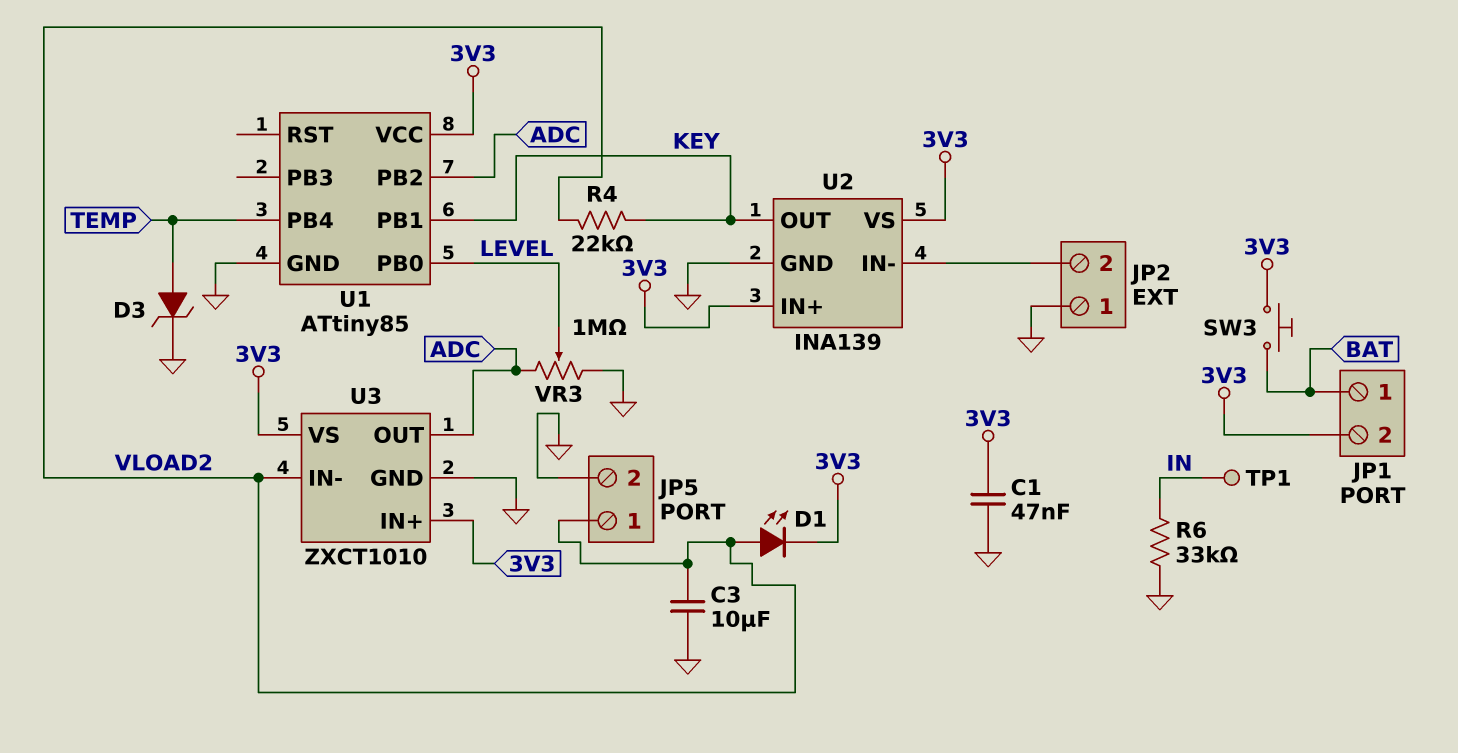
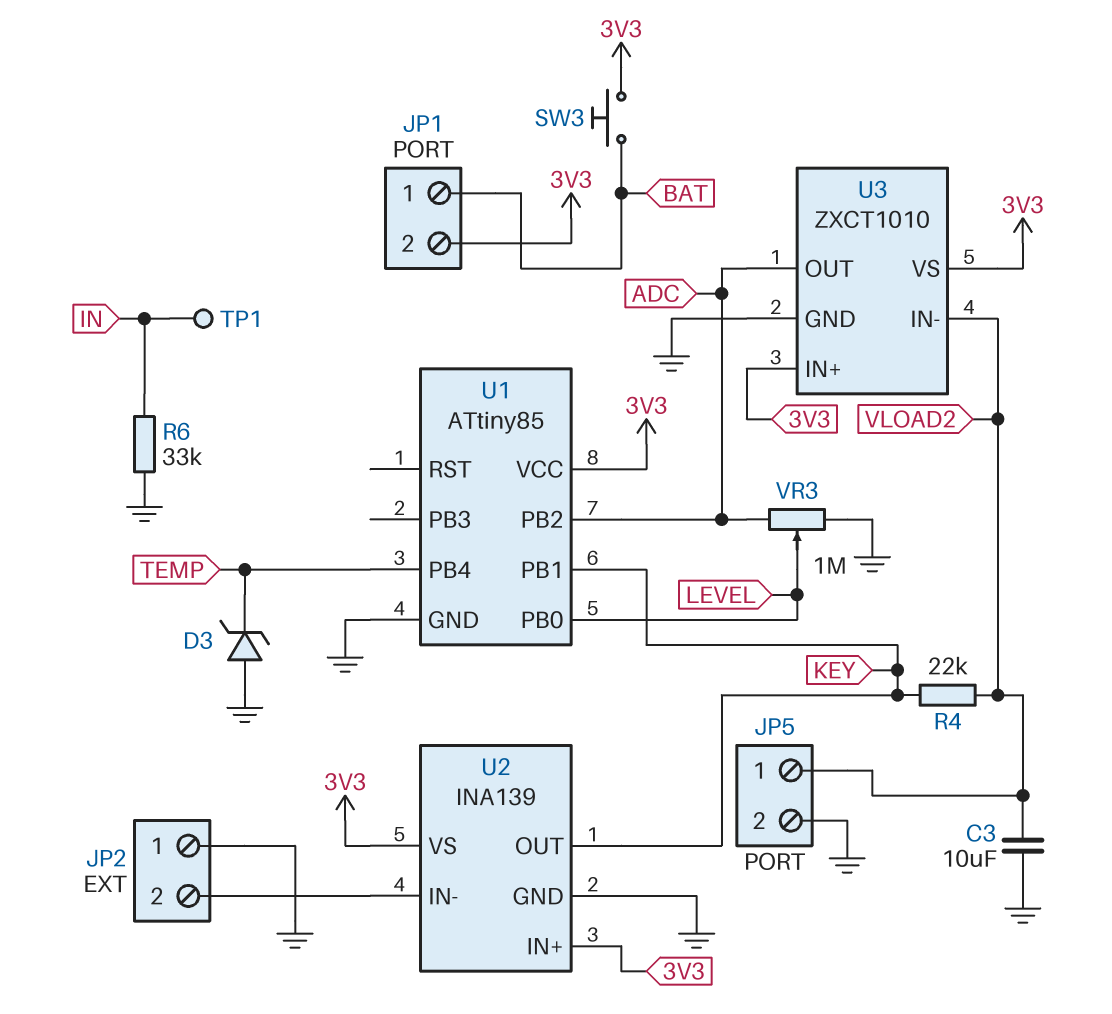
C1: 47nF (3V3, GND) -> none
D1: LED (A VLOAD2, K 3V3) -> none
D3: zener (A TEMP, K GND) -> zener (A GND, K TEMP)

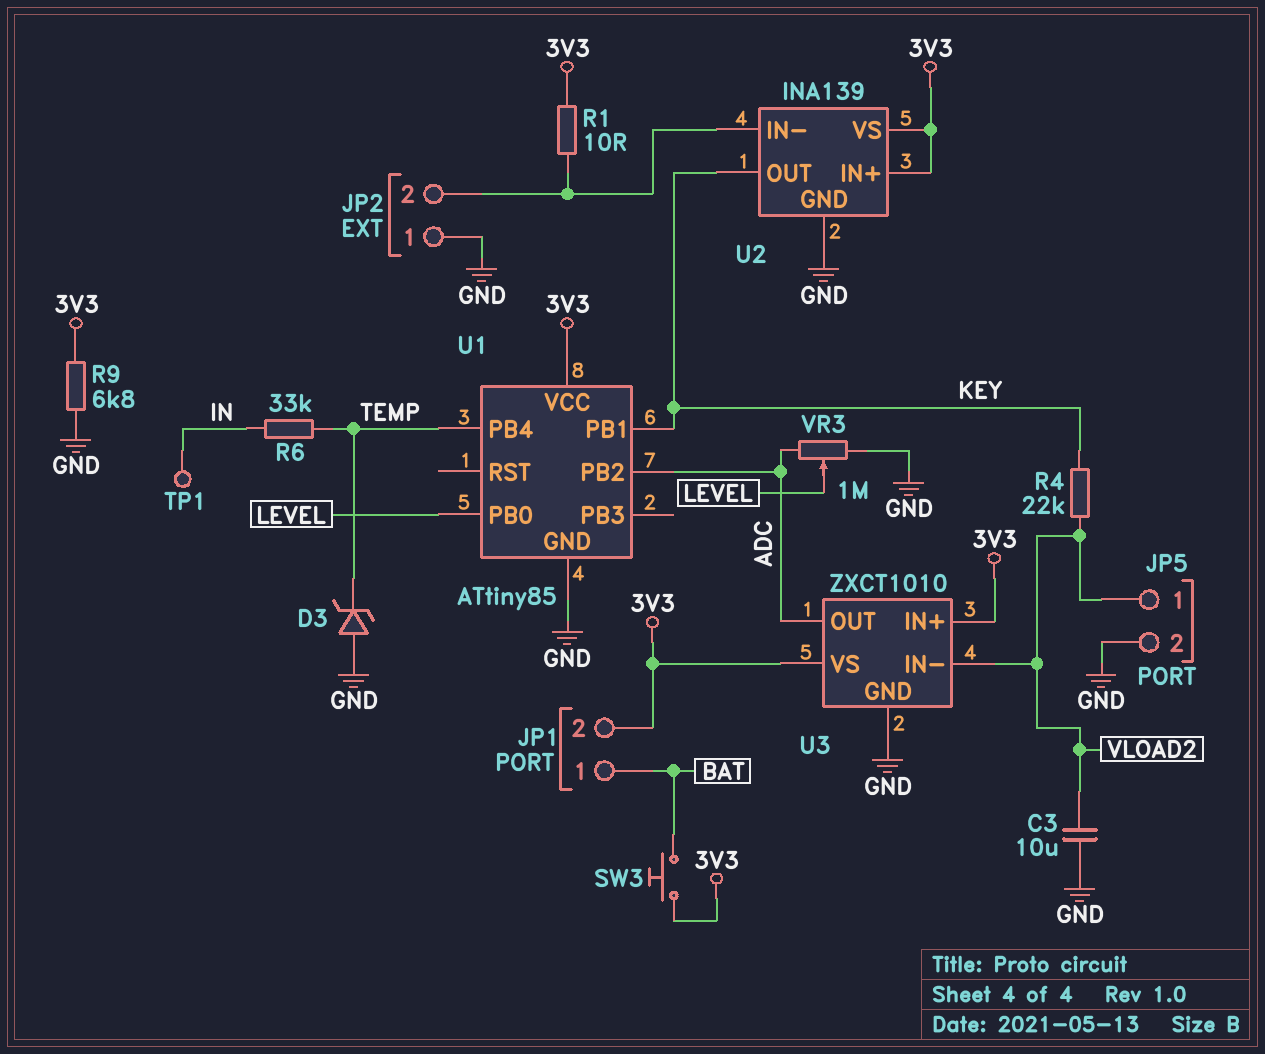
R1: none -> 10 (3V3, JP2/2)
R6: 33k (GND, IN) -> 33k (IN, TEMP)
R9: none -> 6.8k (3V3, GND)

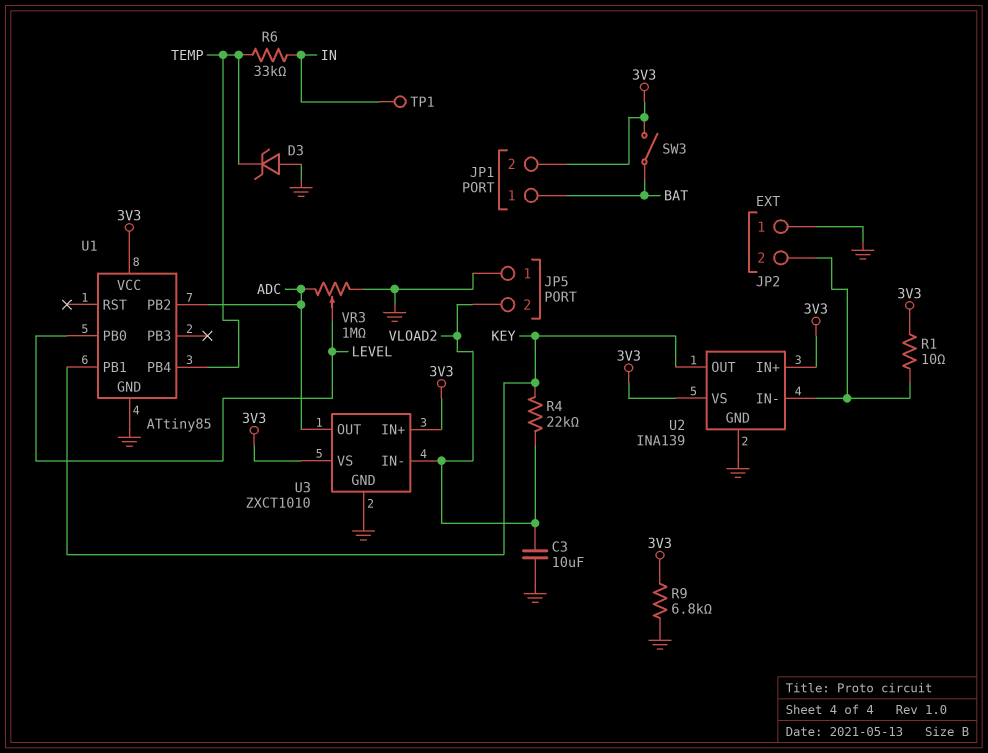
JP5 pin 1: VLOAD2 -> GND
JP5 pin 2: GND -> VLOAD2
SW3: button (3V3, BAT) -> switch (3V3, BAT)

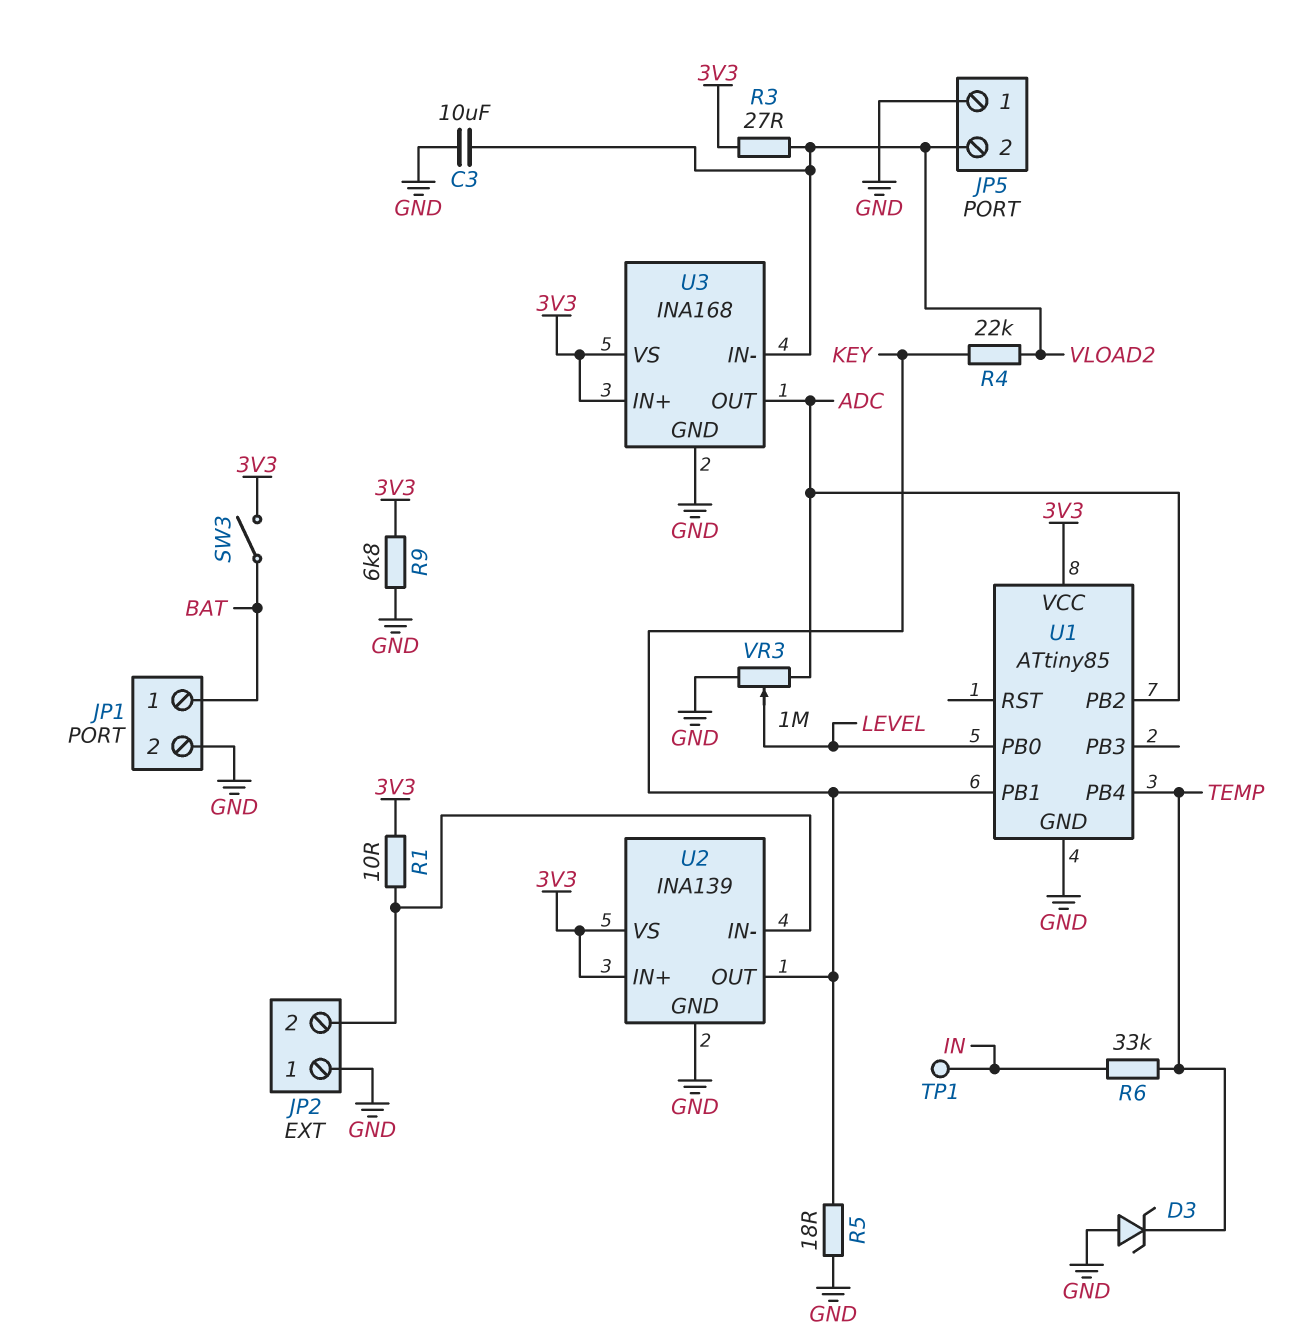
JP1 pin 2: 3V3 -> GND
R3: none -> 27 (3V3, VLOAD2)
R5: none -> 18 (GND, KEY)
U3: ZXCT1010 -> INA168

